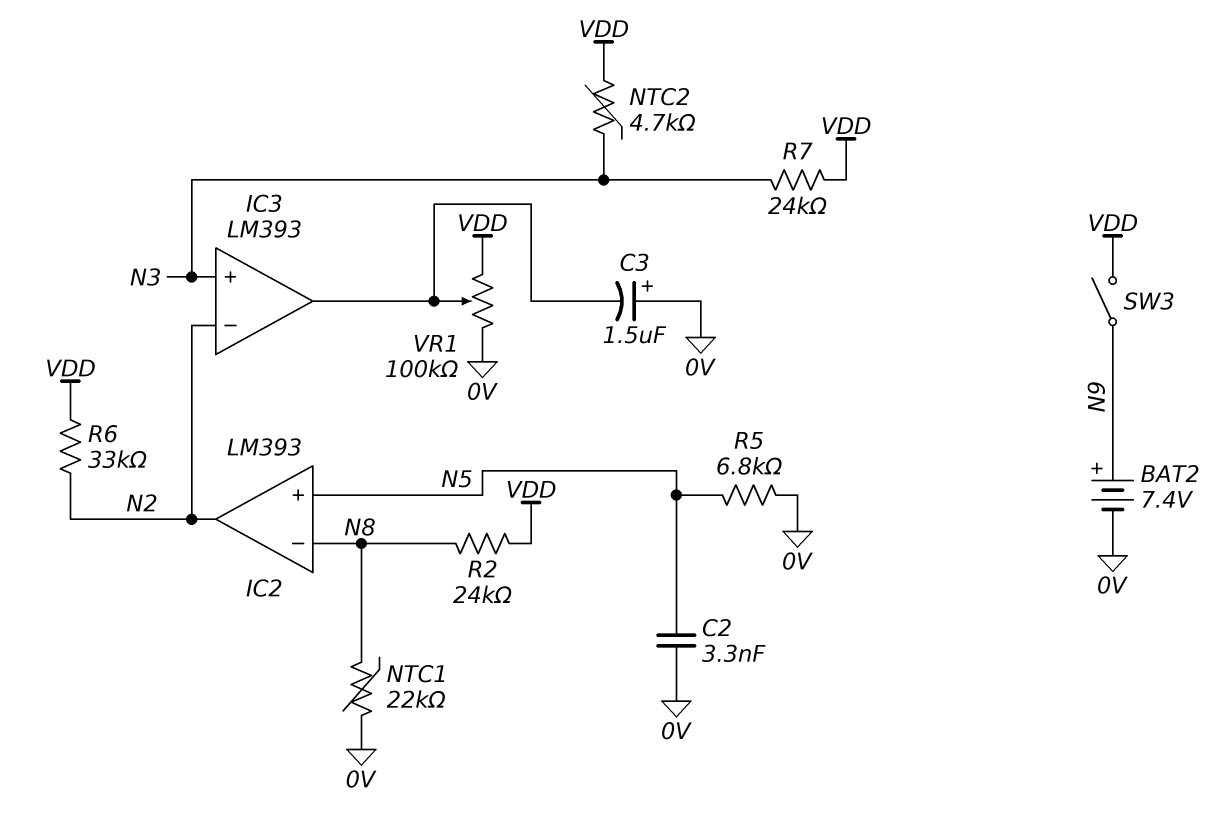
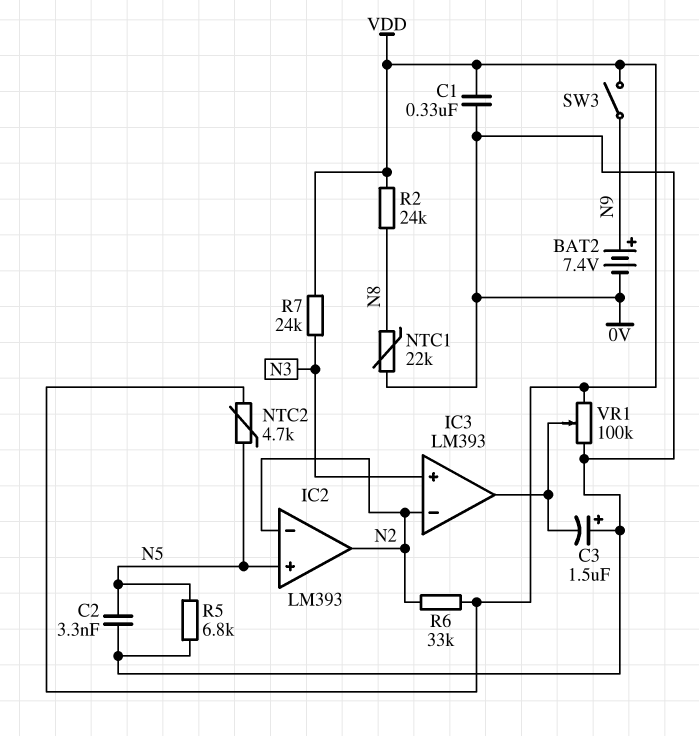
C1: none -> 330nF (0V, VDD)
IC2 pin in-: N8 -> N2
NTC2: 4.7k (N3, VDD) -> 4.7k (N5, VDD)

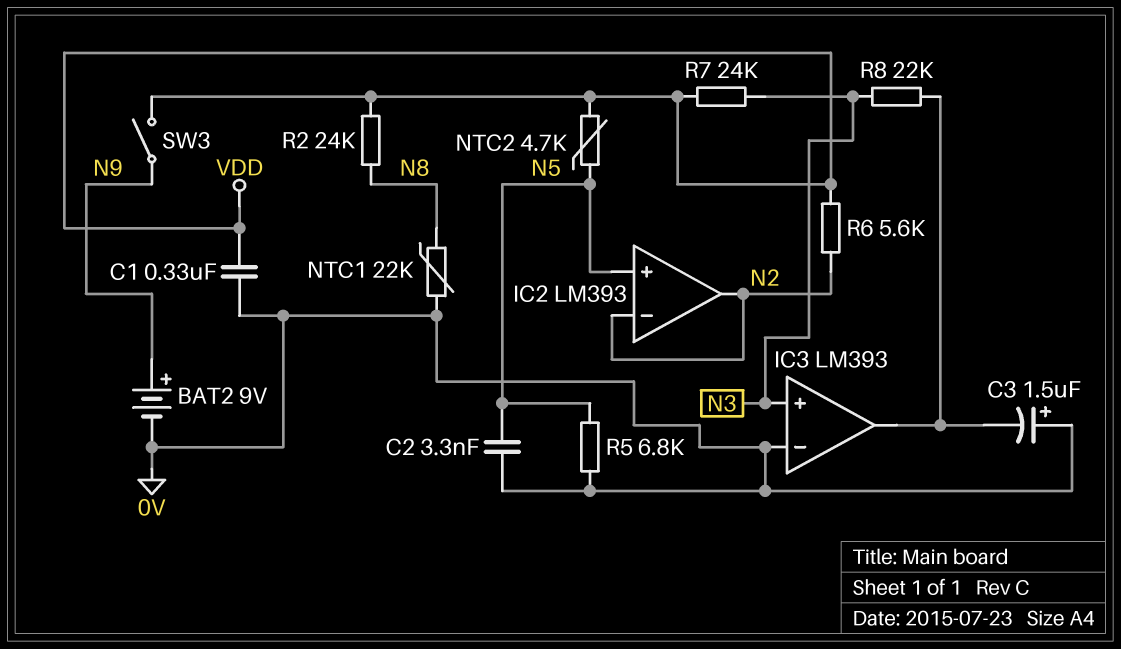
BAT2: 7.4V (plus N9, minus 0V) -> 9V (plus N9, minus 0V)
IC3 pin in-: N2 -> 0V
R6: 33k (N2, VDD) -> 5.6k (N2, VDD)
R8: none -> 22k (IC3/out, N3)
VR1: 100k (0V, VDD, wiper IC3/out) -> none

